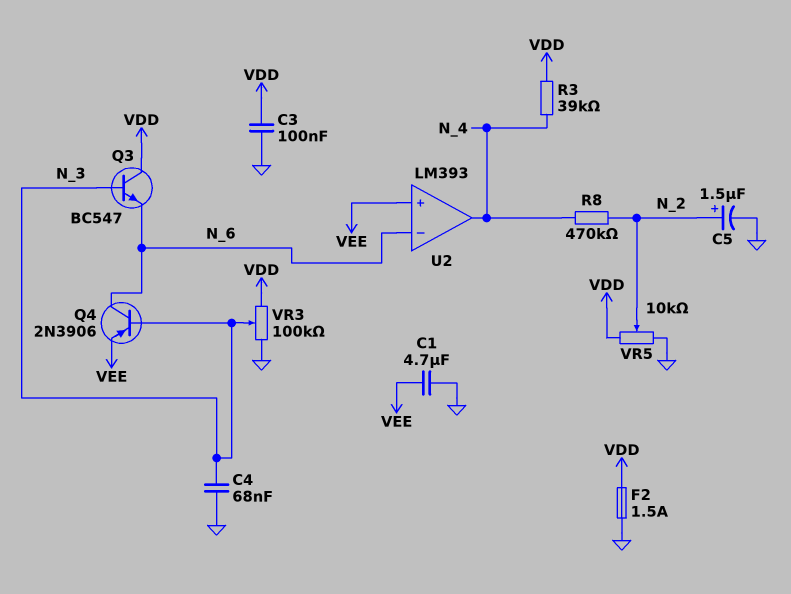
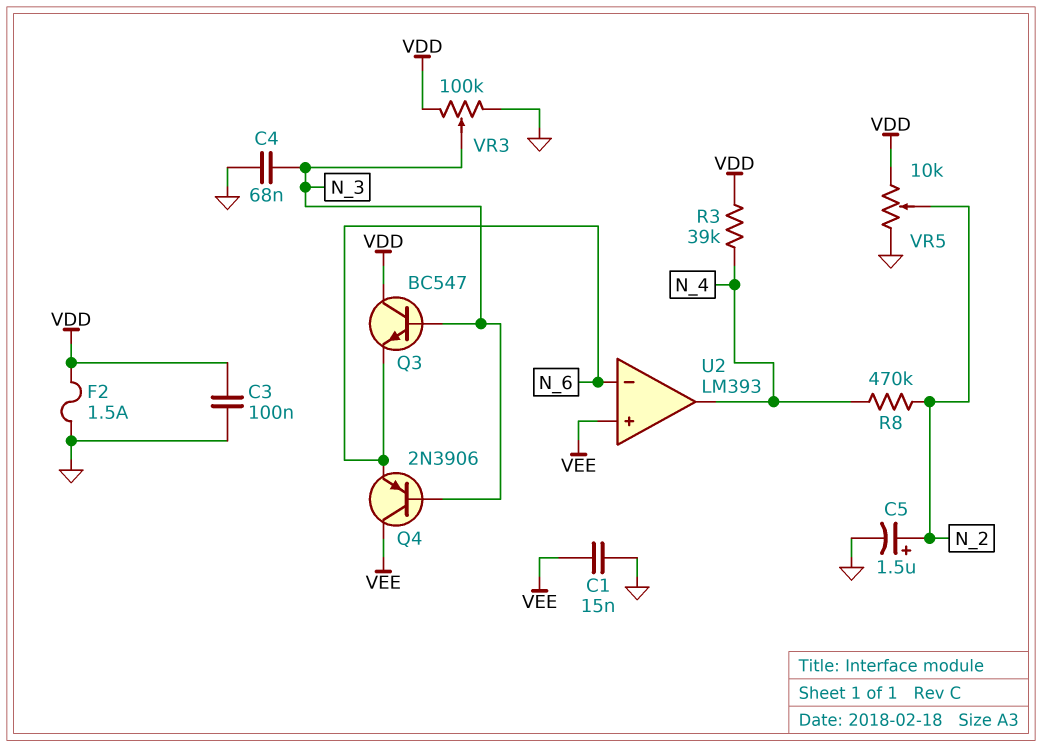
C1: 4.7uF (GND, VEE) -> 15nF (GND, VEE)
Q4: PNP 2N3906 (B N_3, C N_6, E VEE) -> PNP 2N3906 (B N_3, C VEE, E N_6)

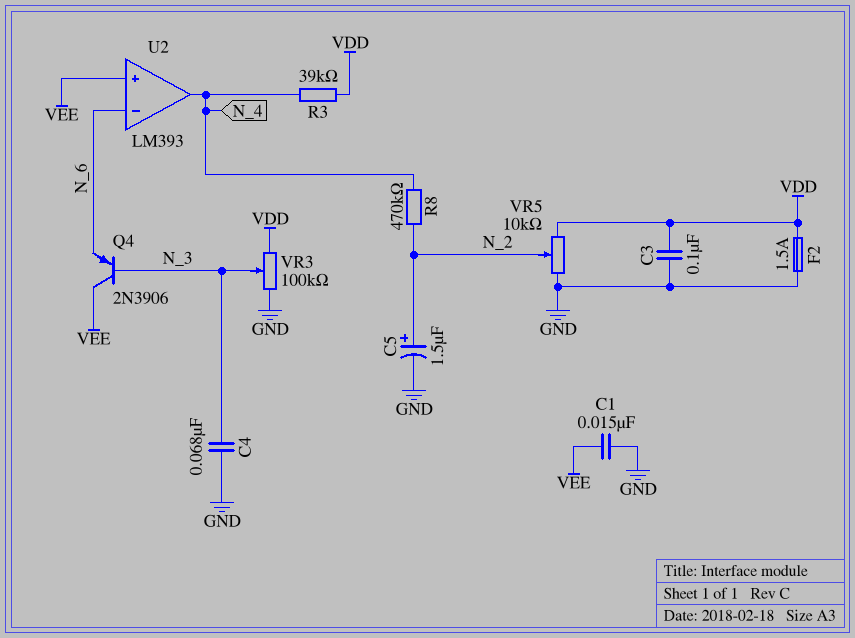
Q3: NPN BC547 (B N_3, C VDD, E N_6) -> none

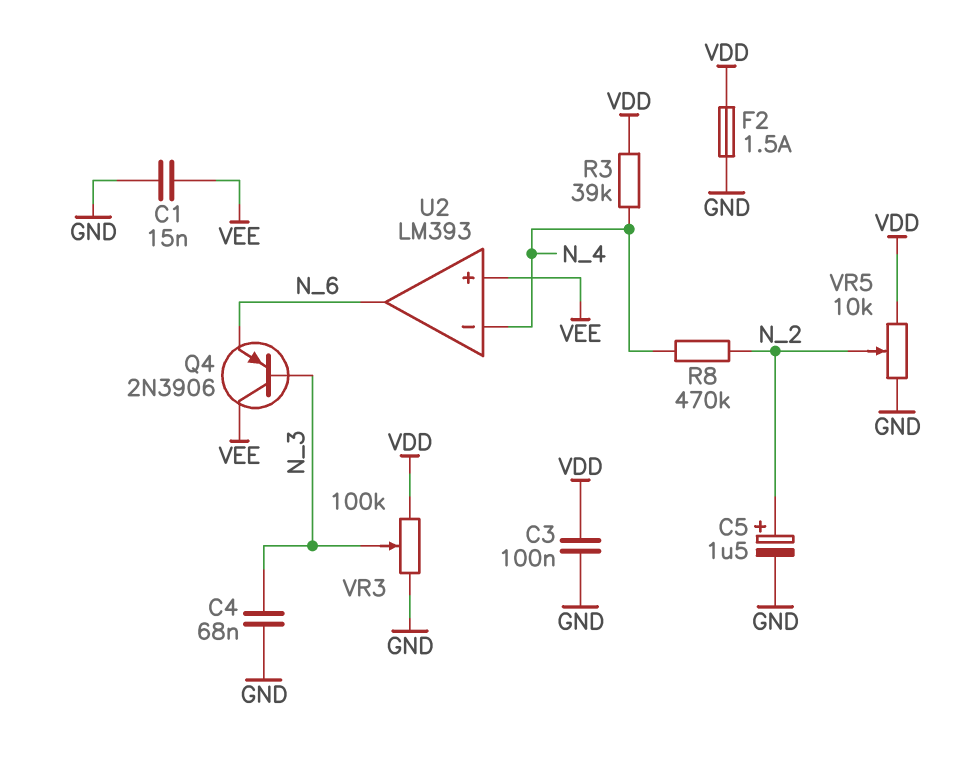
U2 pin in-: N_6 -> N_4
U2 pin out: N_4 -> N_6

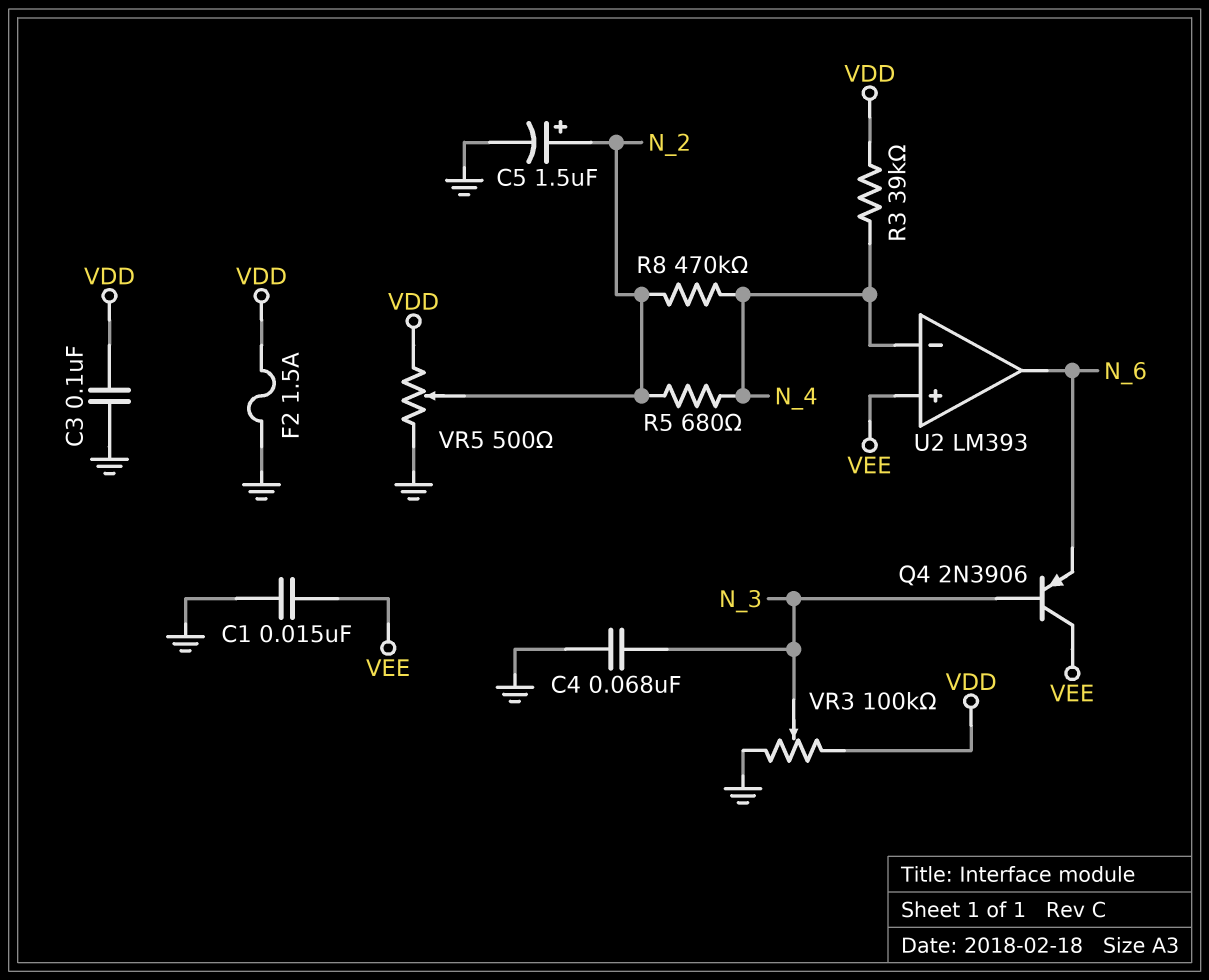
R5: none -> 680 (N_2, N_4)
VR5: 10k (GND, VDD, wiper N_2) -> 500 (GND, VDD, wiper N_2)

